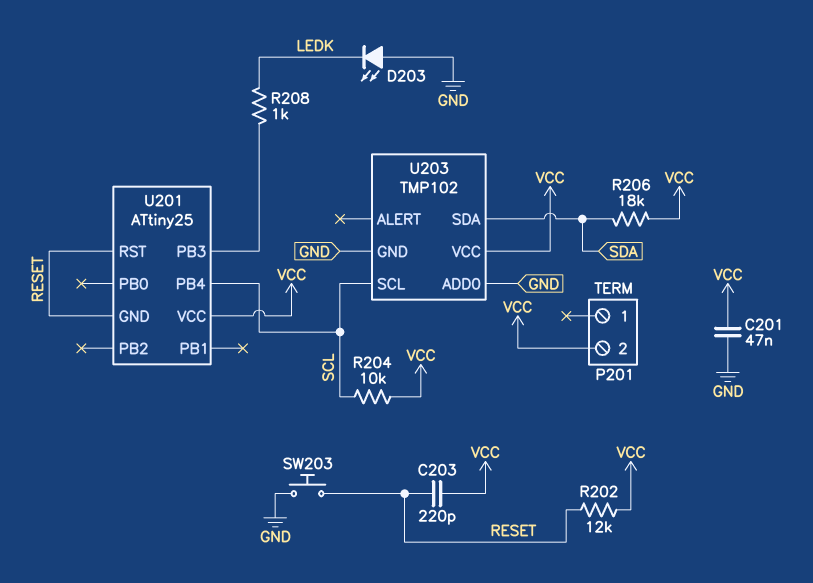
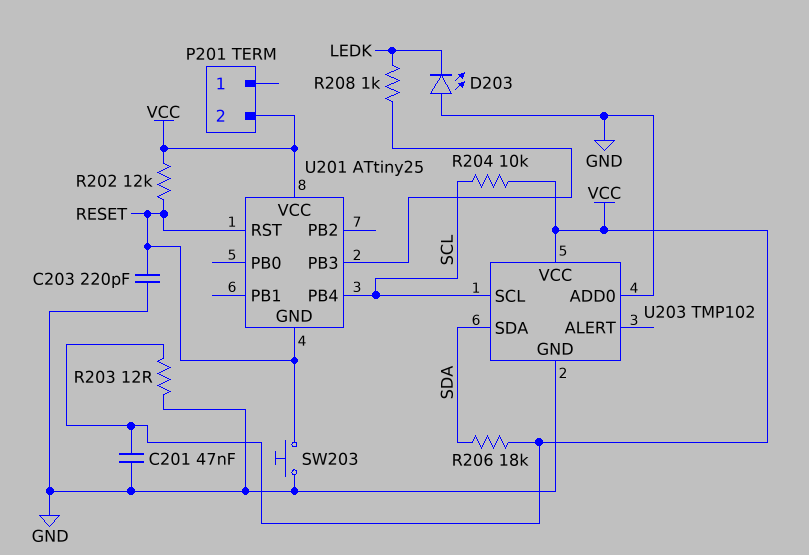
C203: 220pF (RESET, VCC) -> 220pF (GND, RESET)
R203: none -> 12 (GND, VCC)

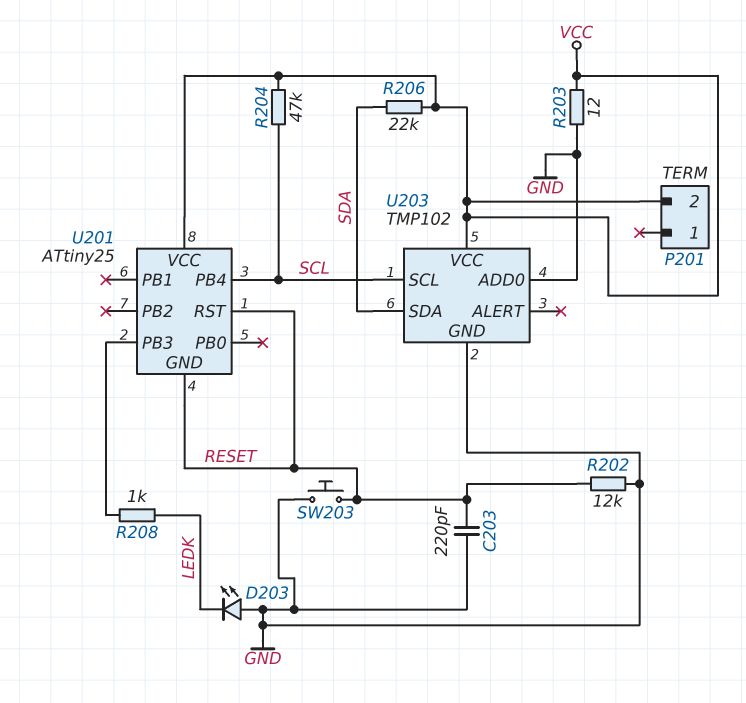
C201: 47nF (GND, VCC) -> none
R202: 12k (RESET, VCC) -> 12k (GND, RESET)
R204: 10k (SCL, VCC) -> 47k (SCL, VCC)
R206: 18k (SDA, VCC) -> 22k (SDA, VCC)

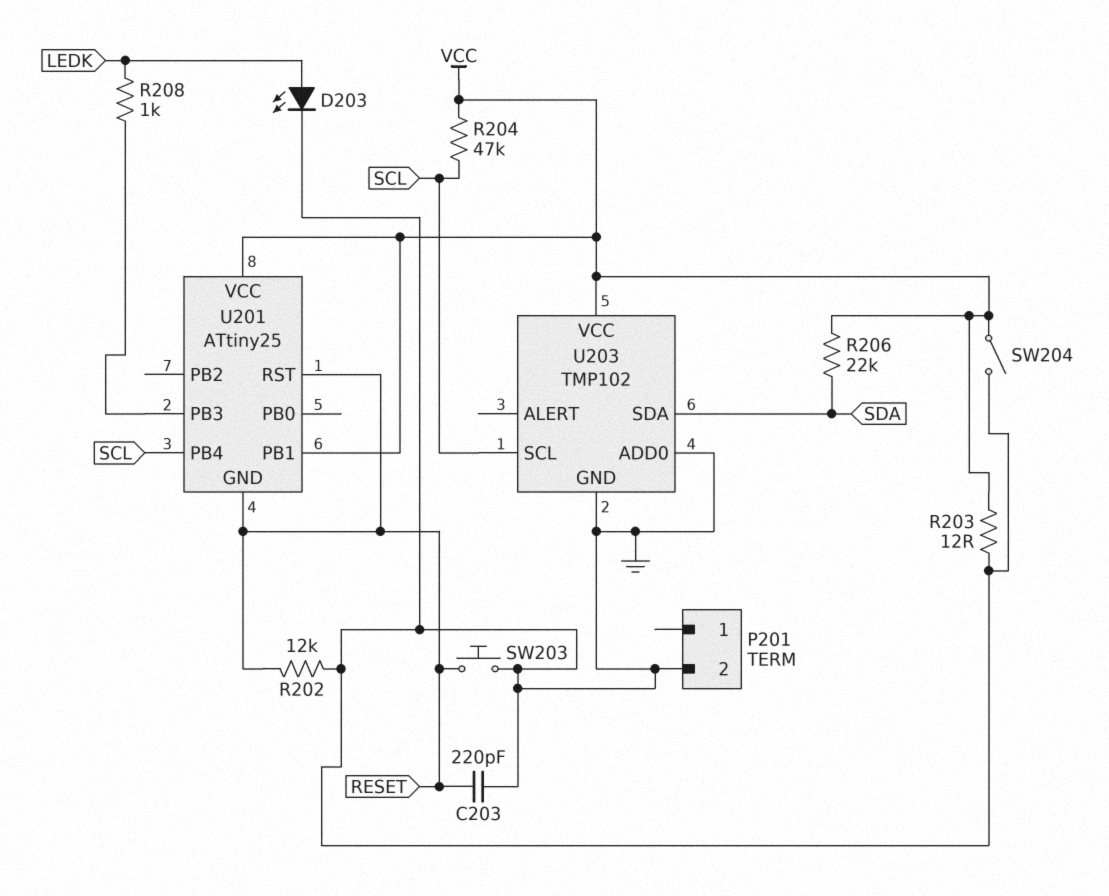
D203: LED (A GND, K LEDK) -> LED (A LEDK, K GND)
P201 pin 2: VCC -> GND
SW204: none -> switch (GND, VCC)
U201 pin PB1: none -> VCC

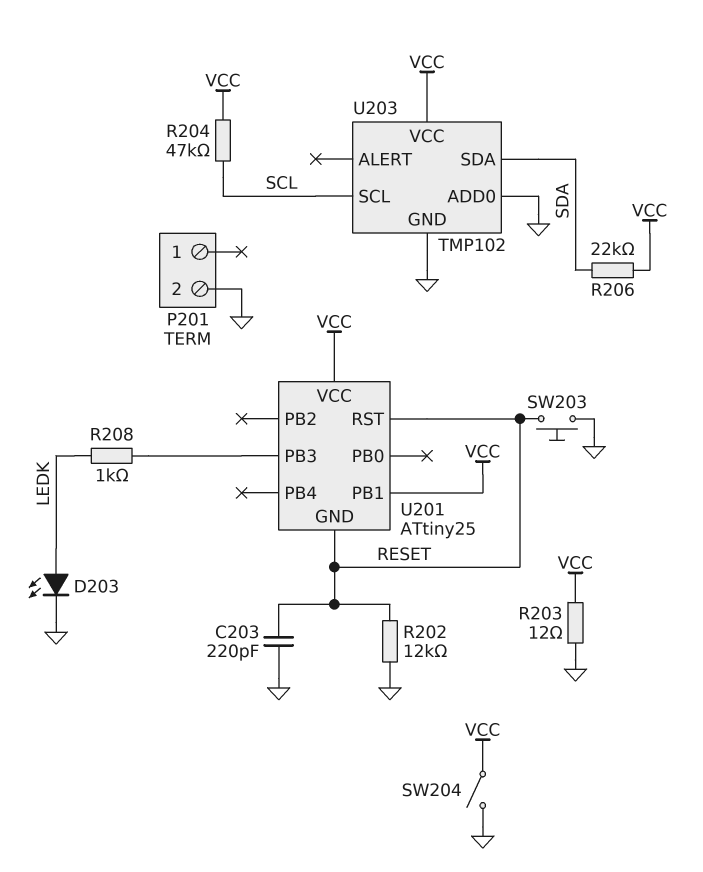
U201 pin PB4: SCL -> none

